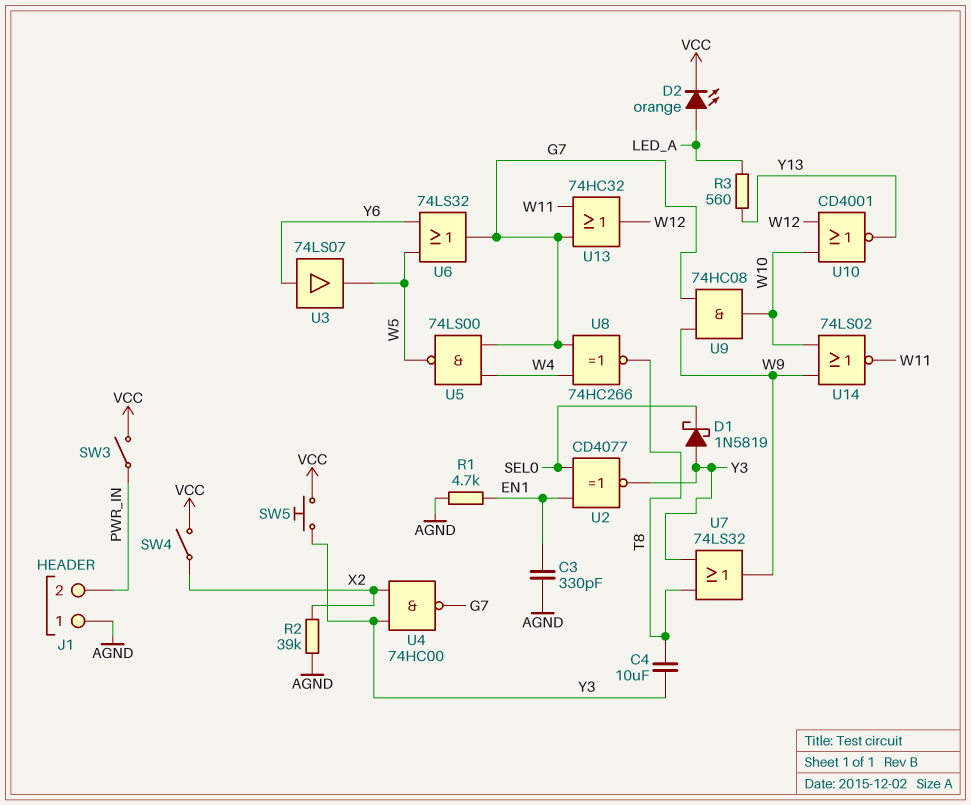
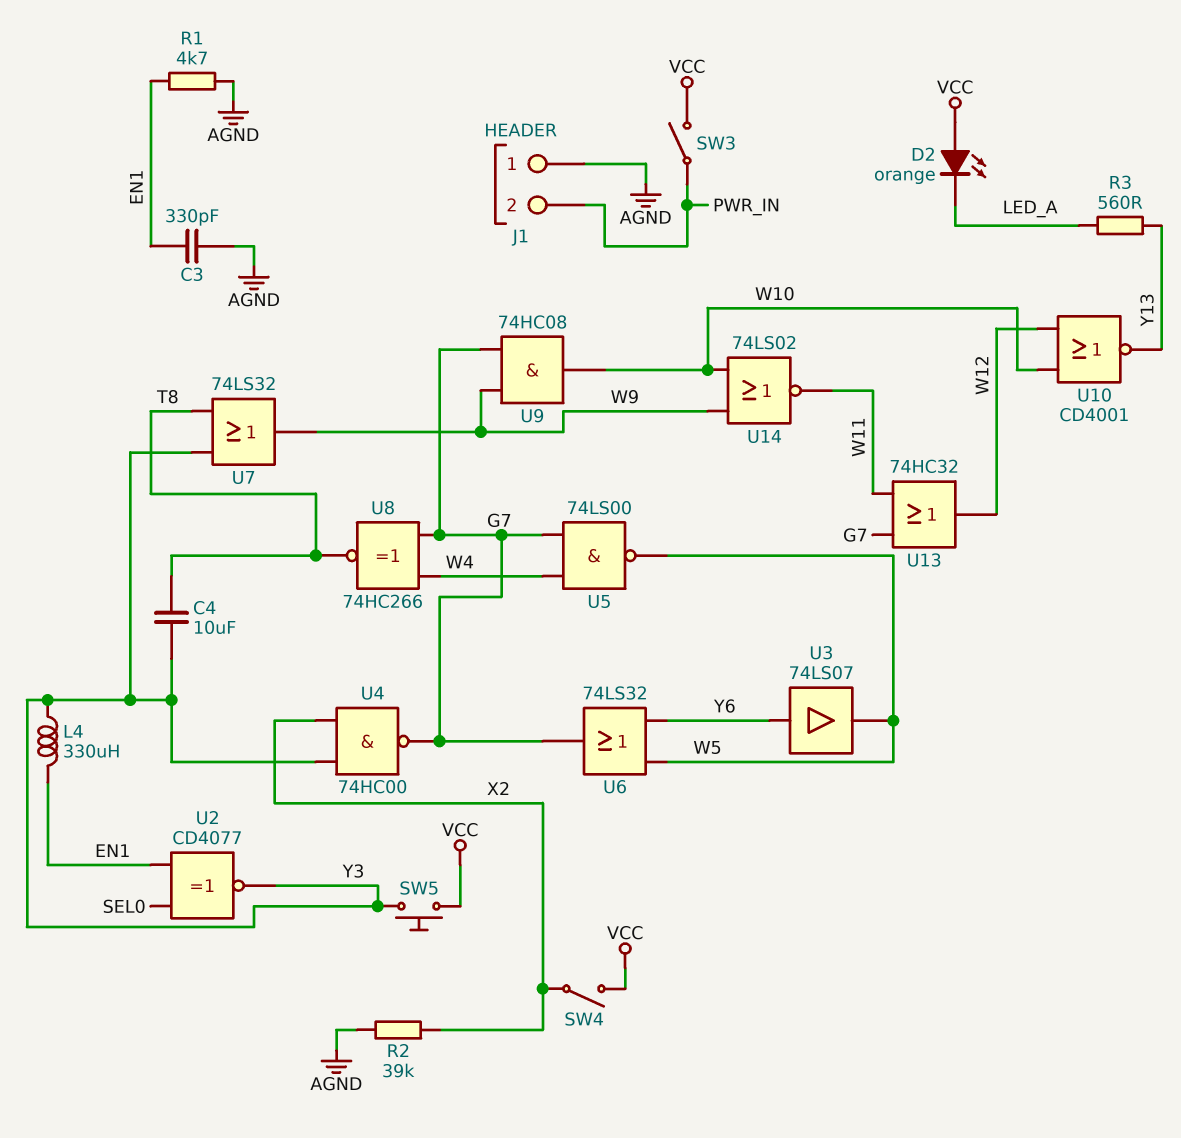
D1: schottky 1N5819 (A Y3, K SEL0) -> none
D2: LED orange (A LED_A, K VCC) -> LED orange (A VCC, K LED_A)
L4: none -> 330uH (EN1, Y3)

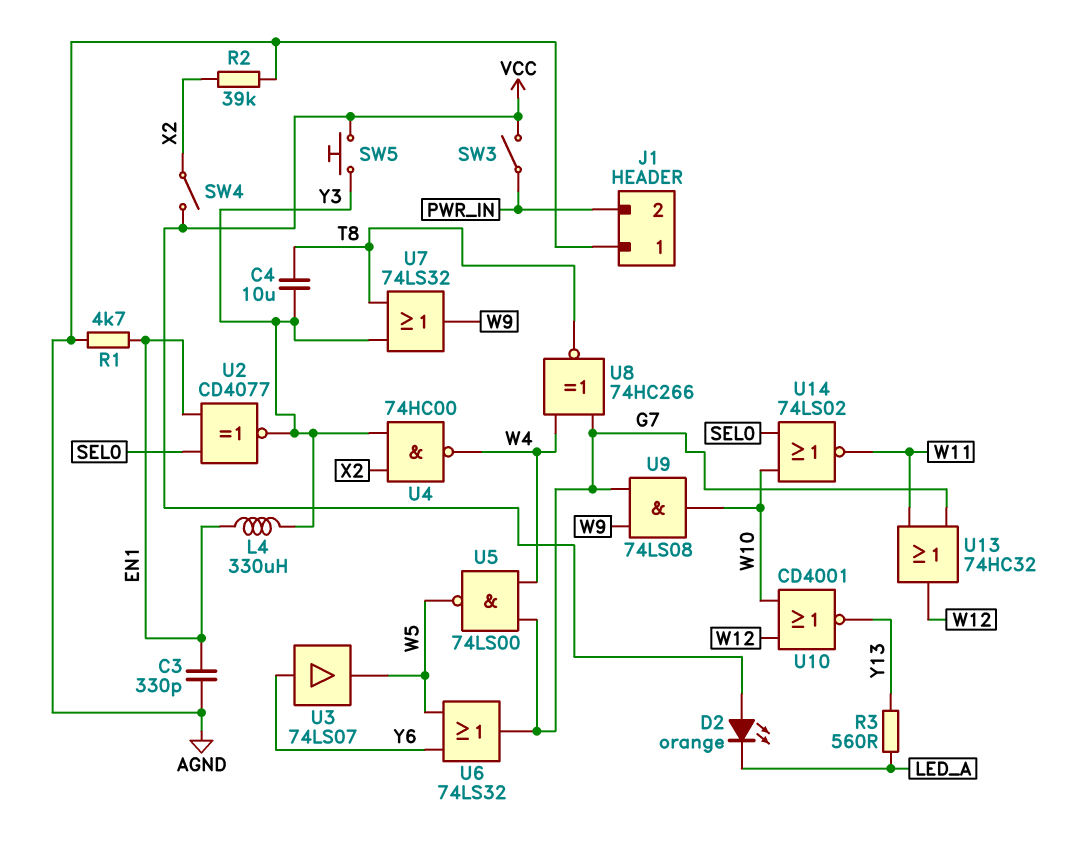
U4: NAND 74HC00 (in X2, in Y3, out G7) -> NAND 74HC00 (in X2, in Y3, out W4)
U9: AND 74HC08 (in G7, in W9, out W10) -> AND 74LS08 (in G7, in W9, out W10)
U14: NOR 74LS02 (in W9, in W10, out W11) -> NOR 74LS02 (in SEL0, in W10, out W11)

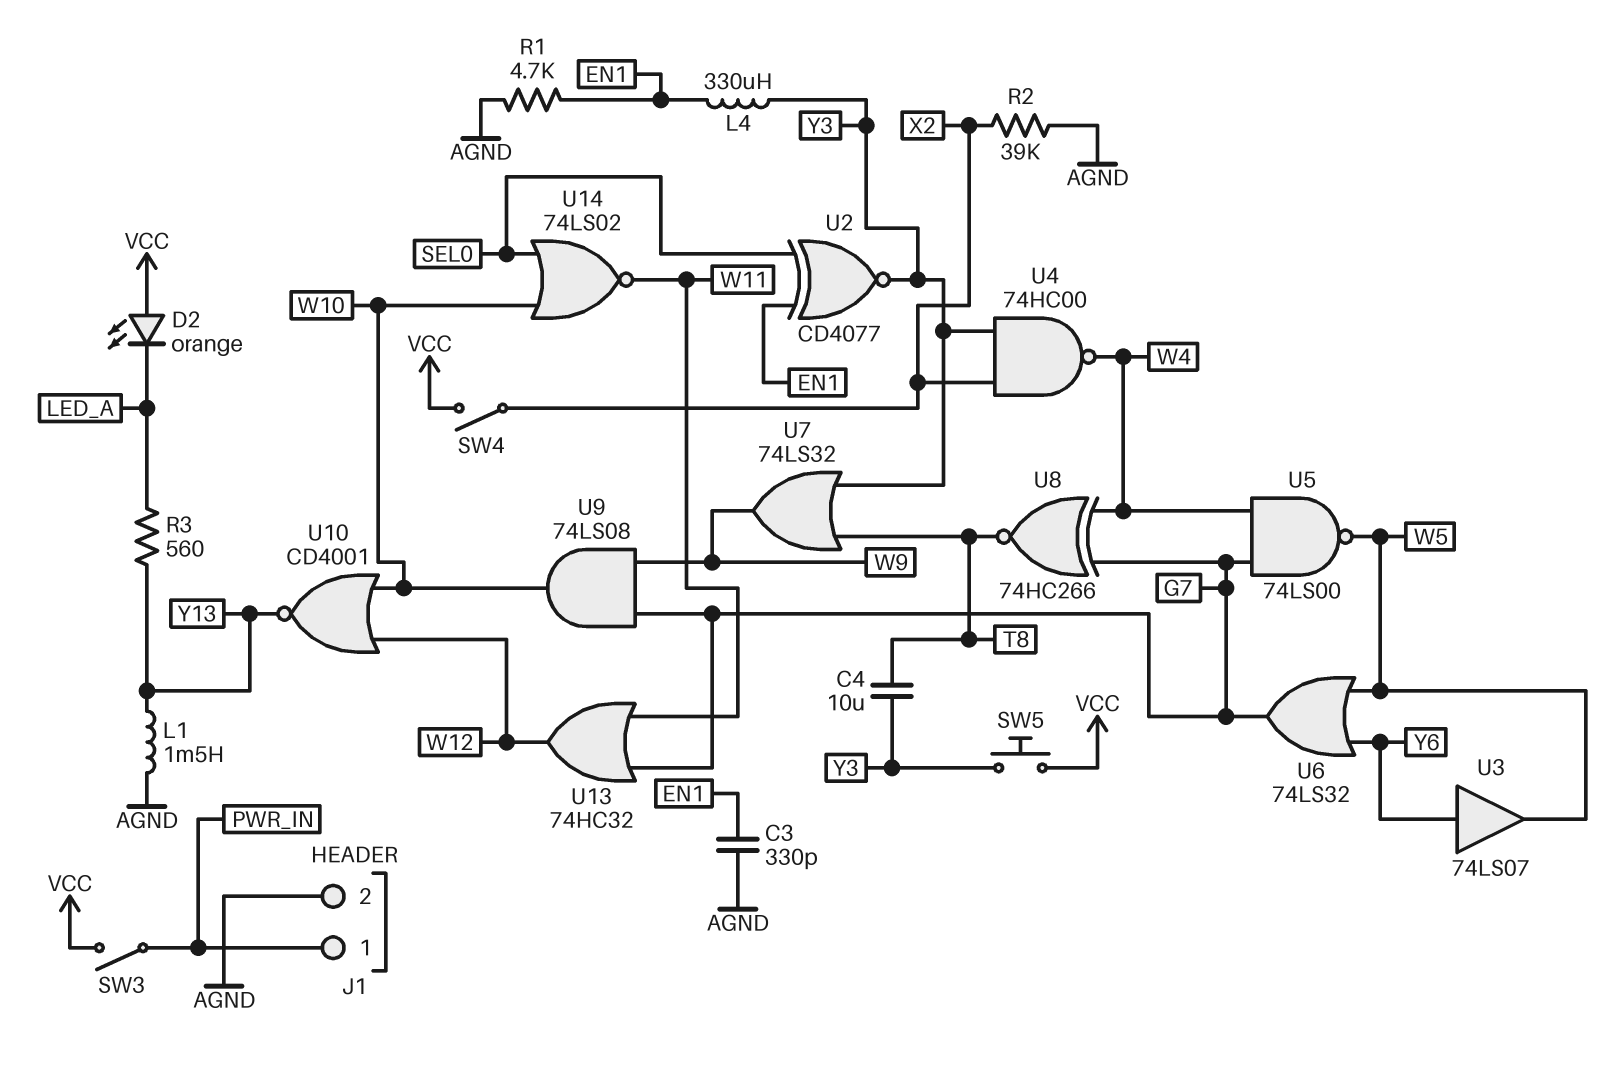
J1 pin 1: AGND -> PWR_IN
J1 pin 2: PWR_IN -> AGND
L1: none -> 1.5mH (AGND, Y13)

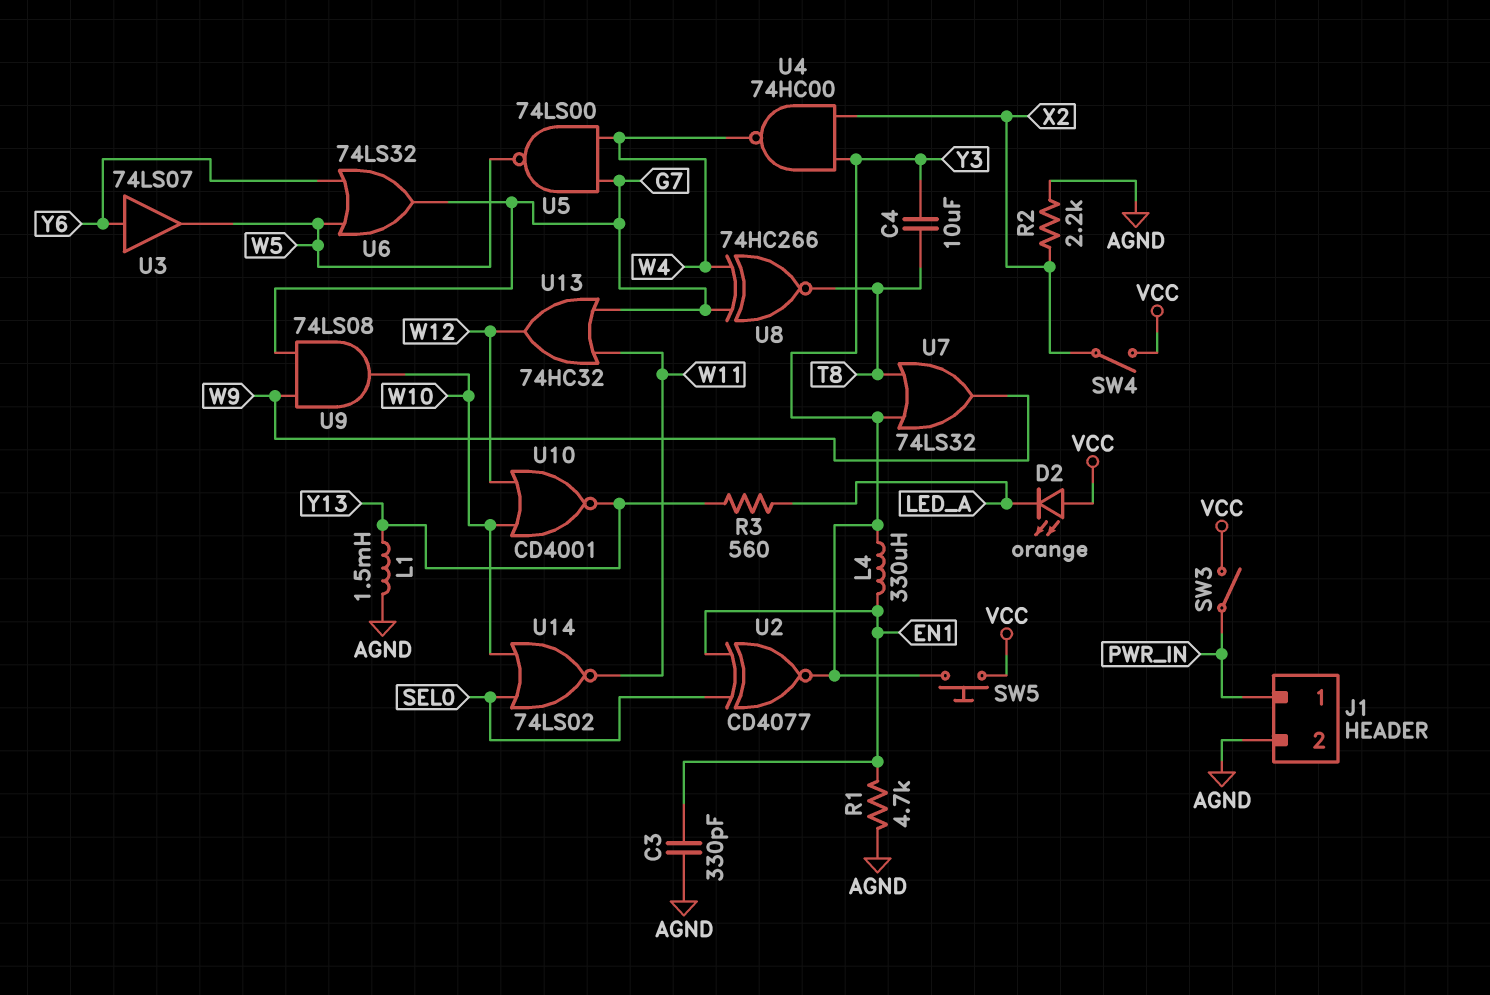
R2: 39k (AGND, X2) -> 2.2k (AGND, X2)

